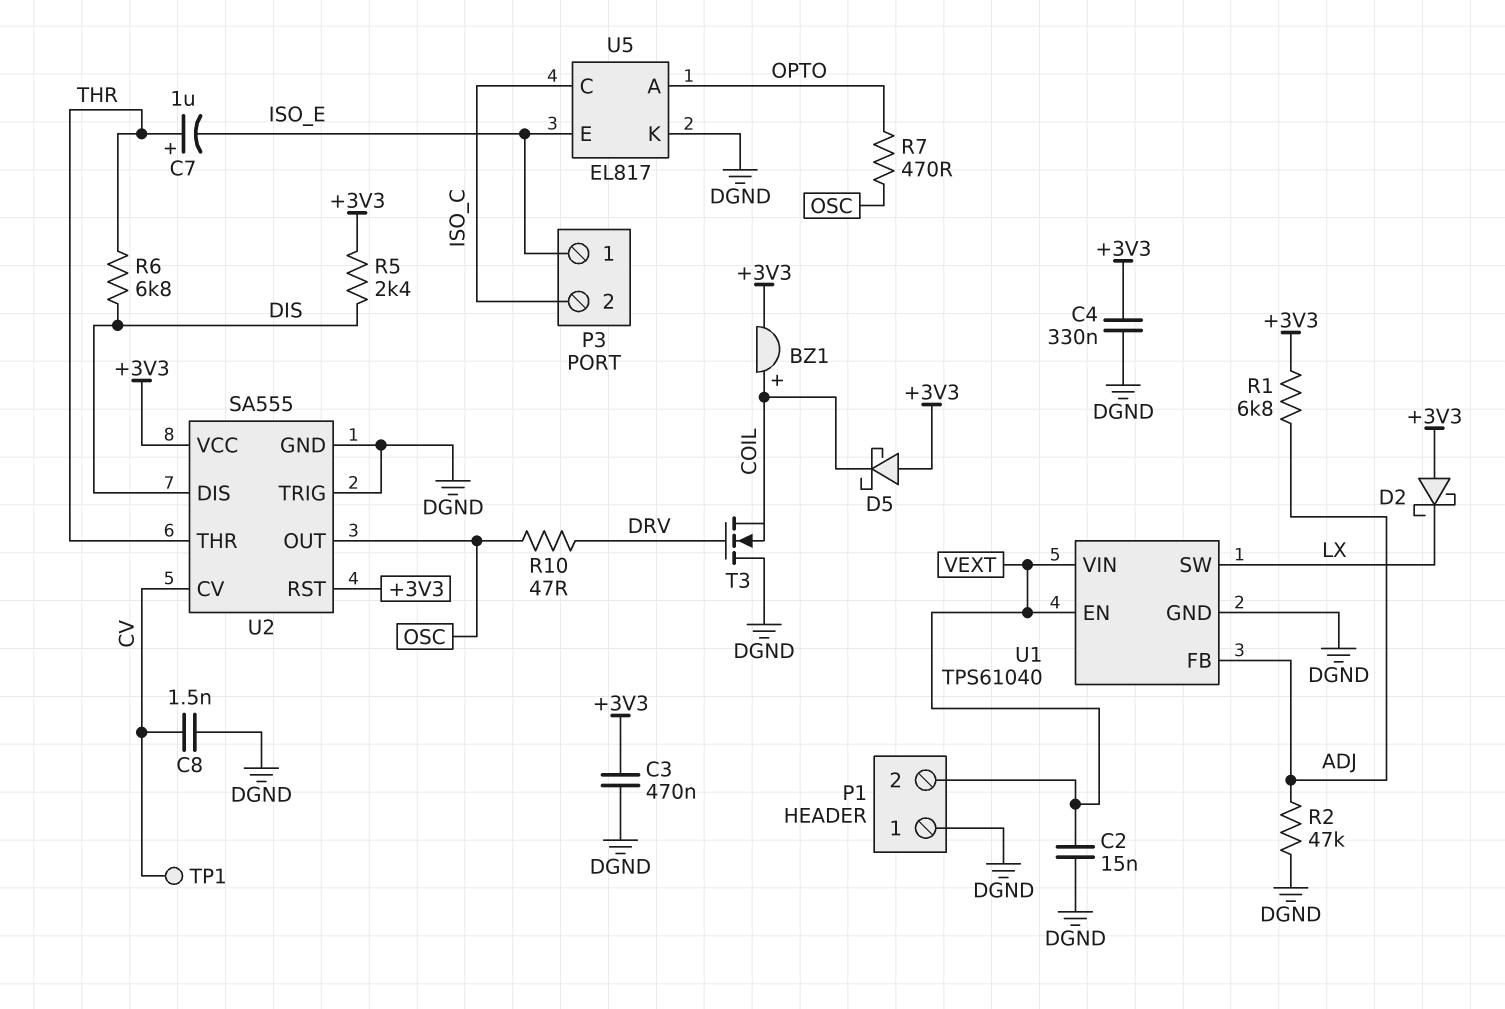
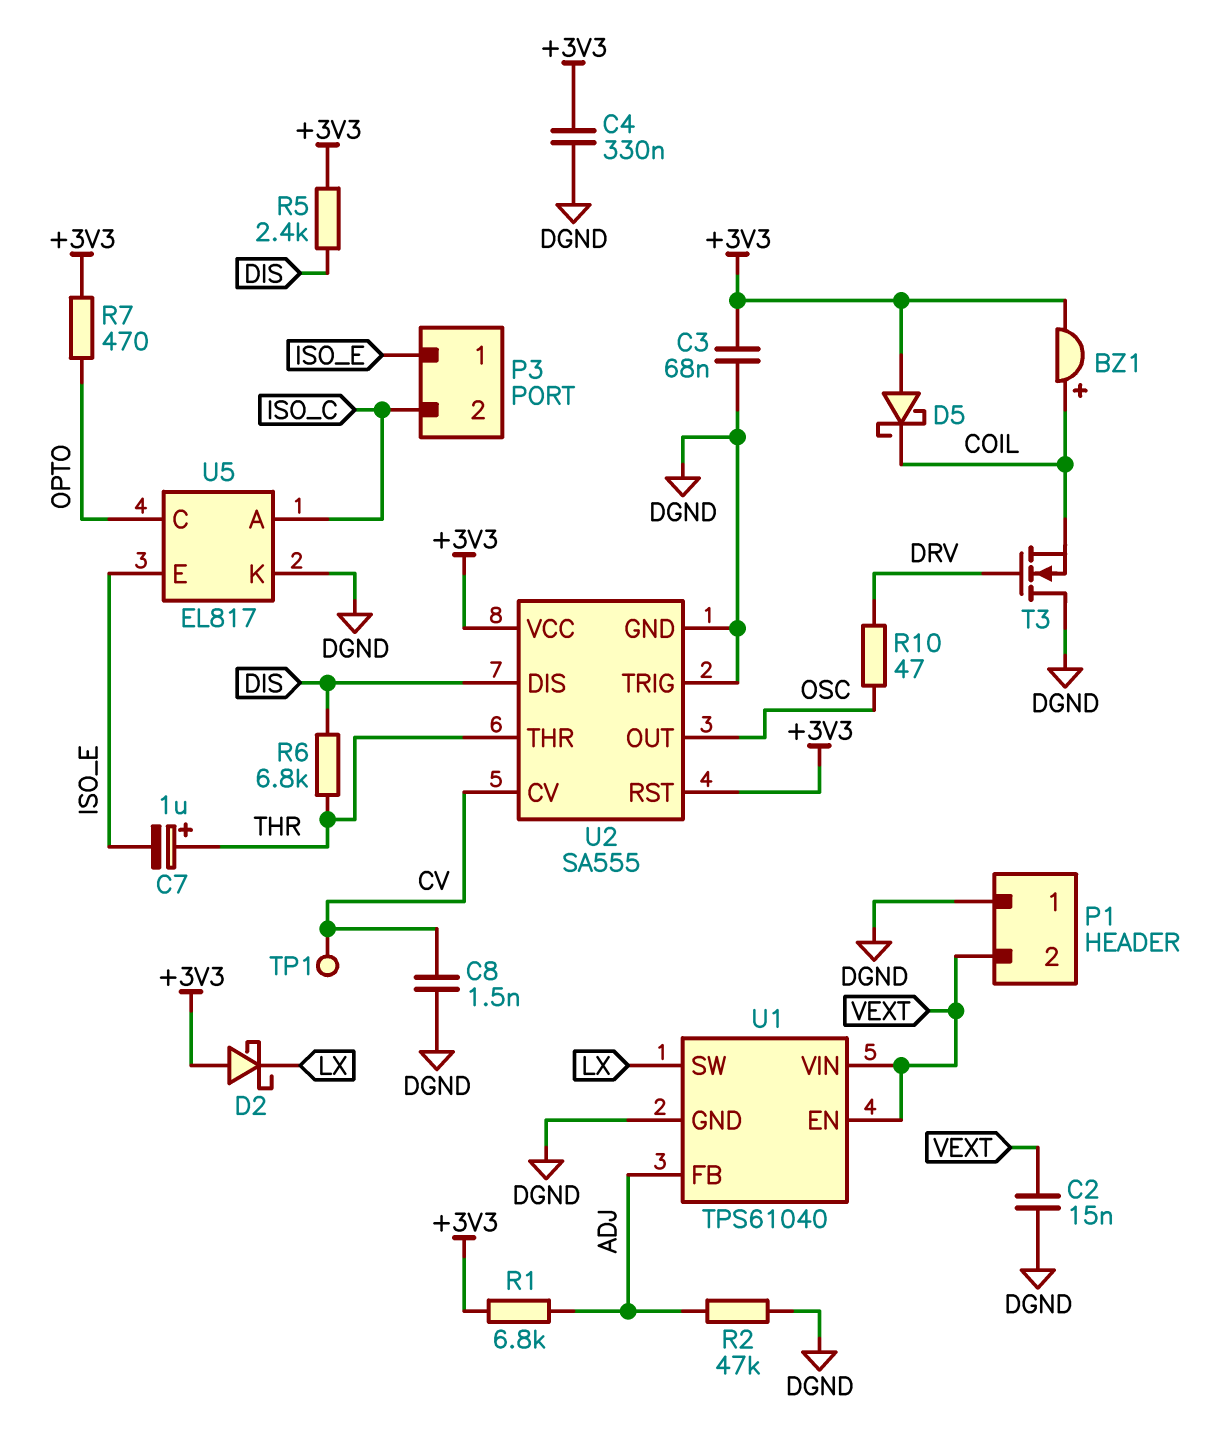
C3: 470nF (+3V3, DGND) -> 68nF (+3V3, DGND)
R7: 470 (OPTO, OSC) -> 470 (+3V3, OPTO)
U5 pin A: OPTO -> ISO_C
U5 pin C: ISO_C -> OPTO

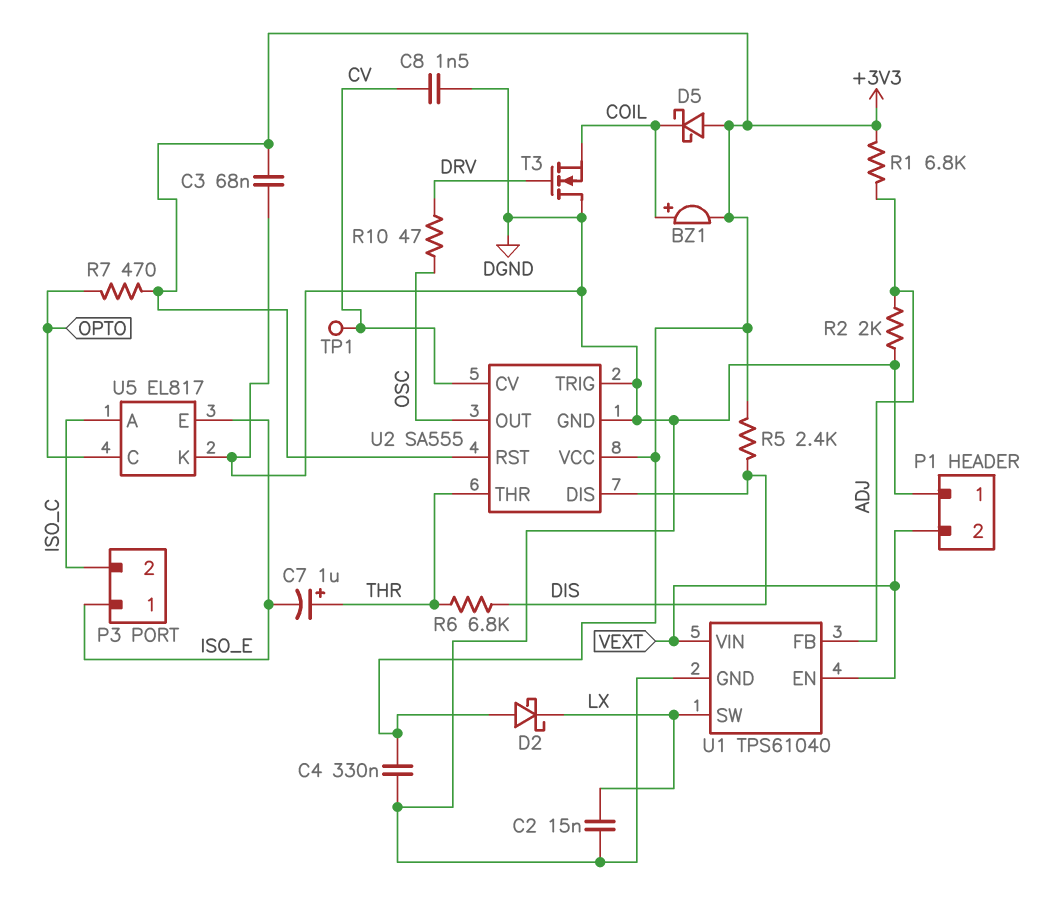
C2: 15nF (DGND, VEXT) -> 15nF (DGND, LX)
R2: 47k (ADJ, DGND) -> 2k (ADJ, DGND)

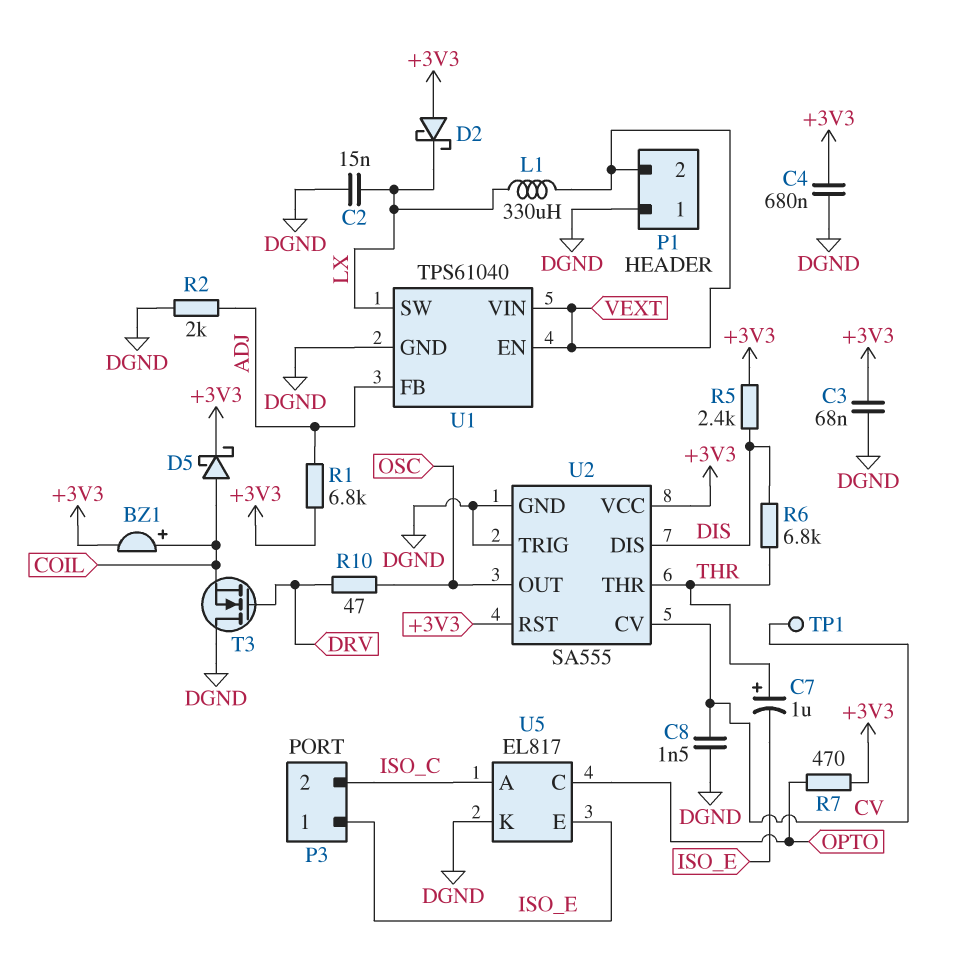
C4: 330nF (+3V3, DGND) -> 680nF (+3V3, DGND)
D5: schottky (A +3V3, K COIL) -> schottky (A COIL, K +3V3)
L1: none -> 330uH (LX, VEXT)

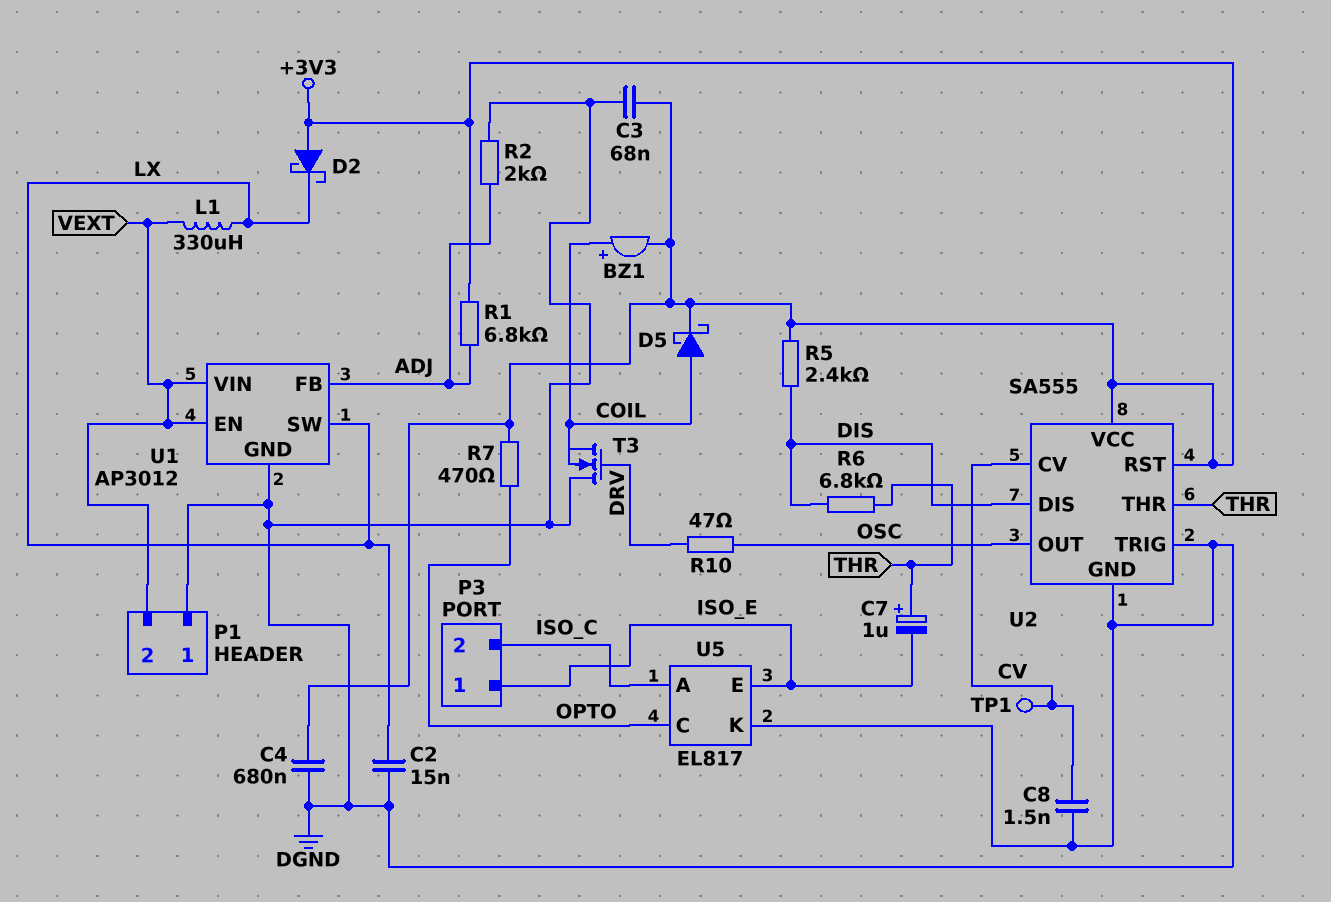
U1: TPS61040 -> AP3012

